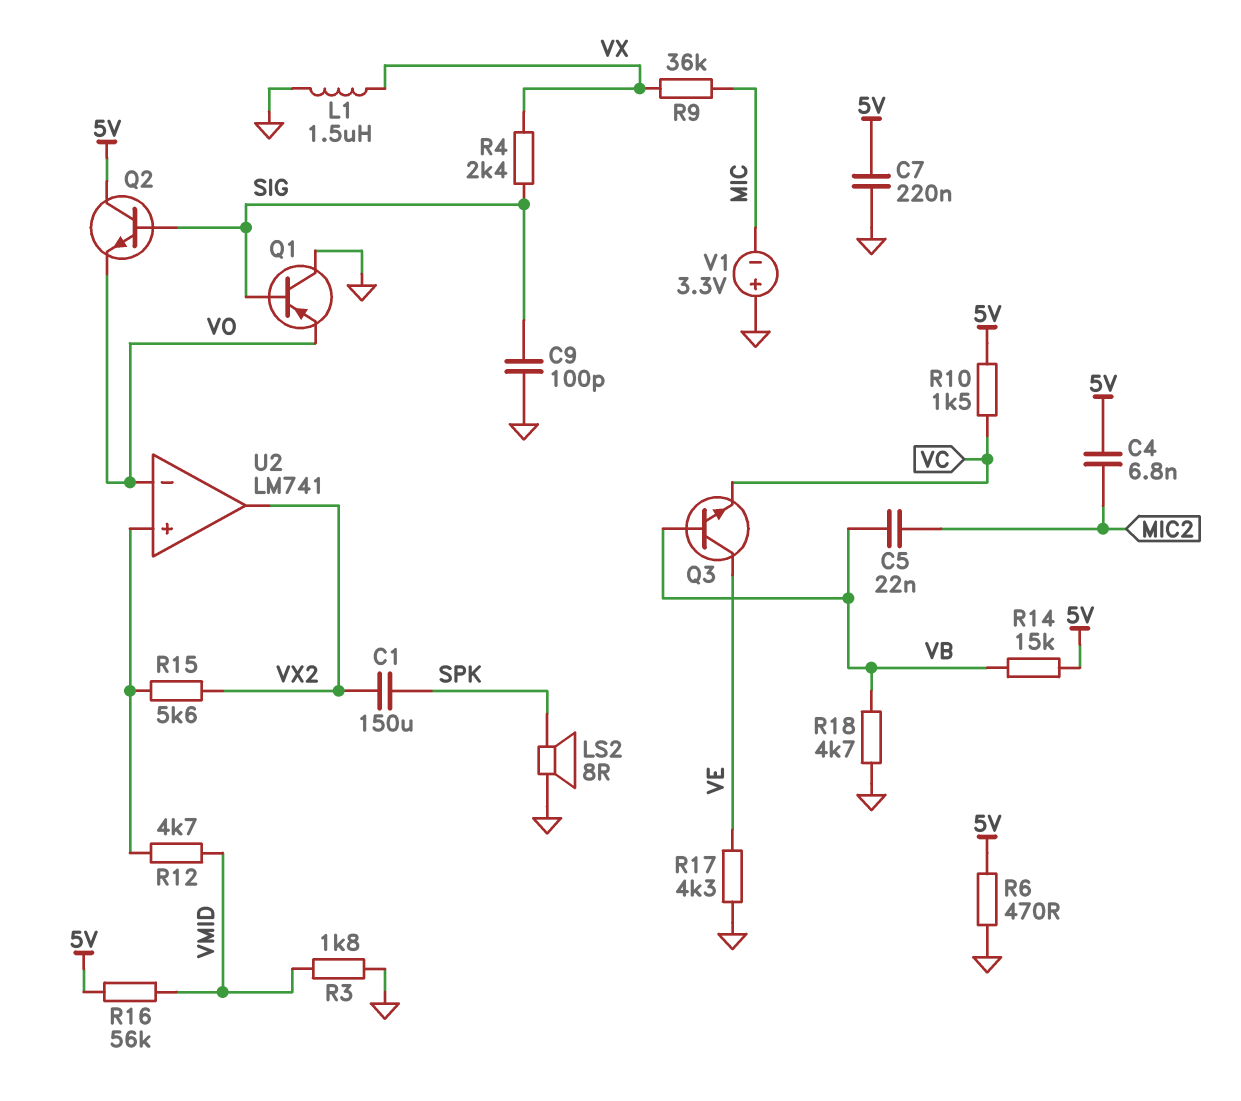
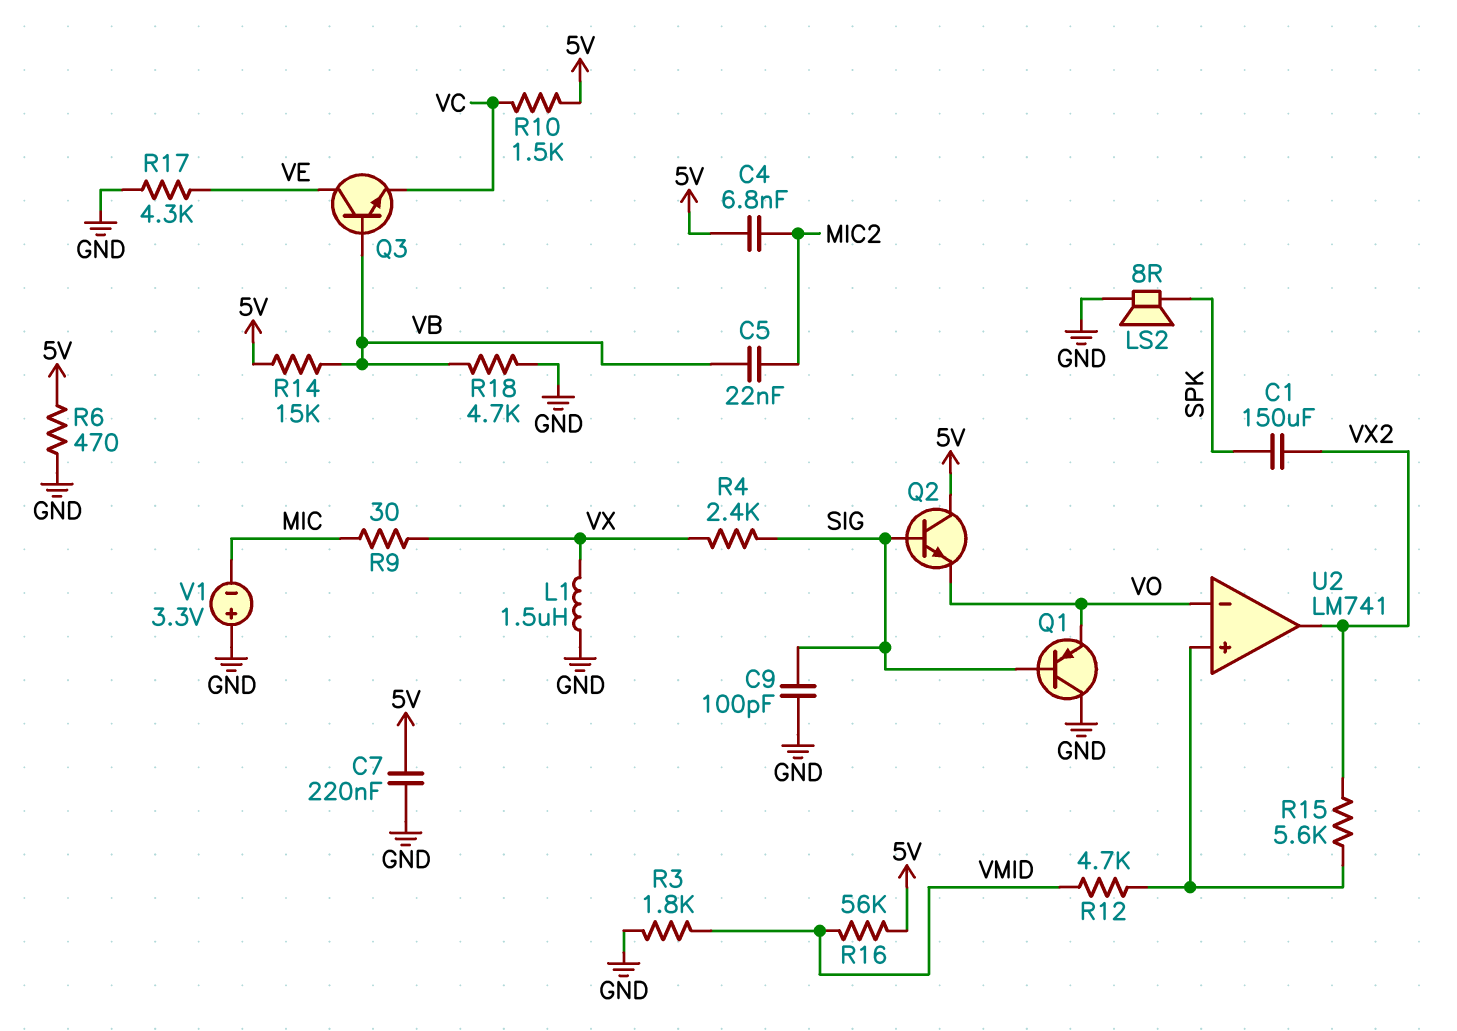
R9: 36k (MIC, VX) -> 30 (MIC, VX)

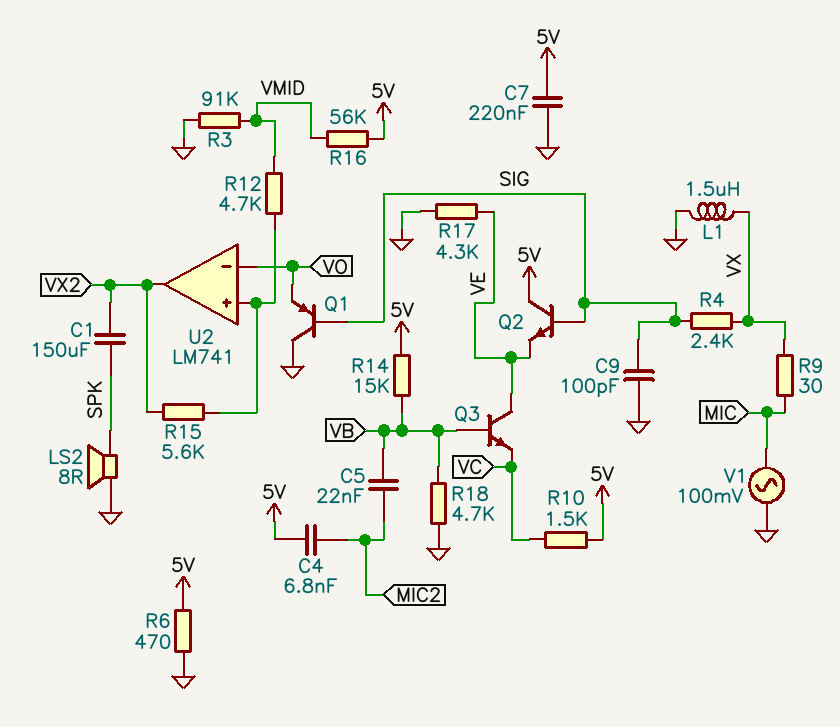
Q2: NPN (B SIG, C 5V, E VO) -> NPN (B SIG, C 5V, E VE)
R3: 1.8k (GND, VMID) -> 91k (GND, VMID)
V1: 3.3V (plus GND, minus MIC) -> AC 100mV (GND, MIC)

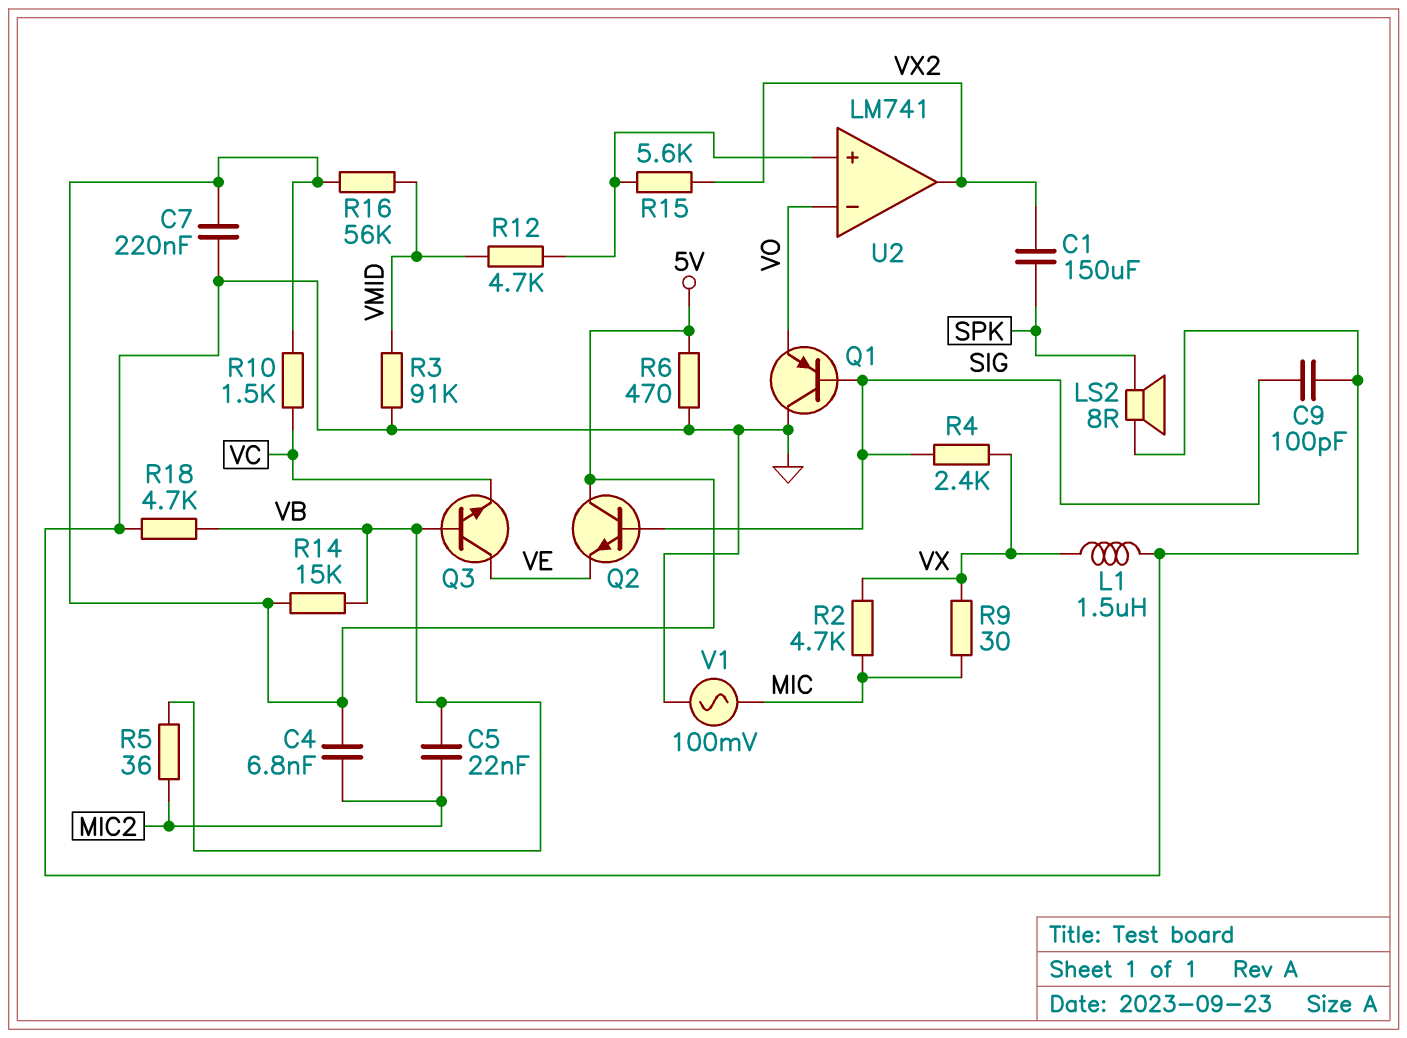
R2: none -> 4.7k (MIC, VX)
R5: none -> 36 (MIC2, VB)
R17: 4.3k (GND, VE) -> none

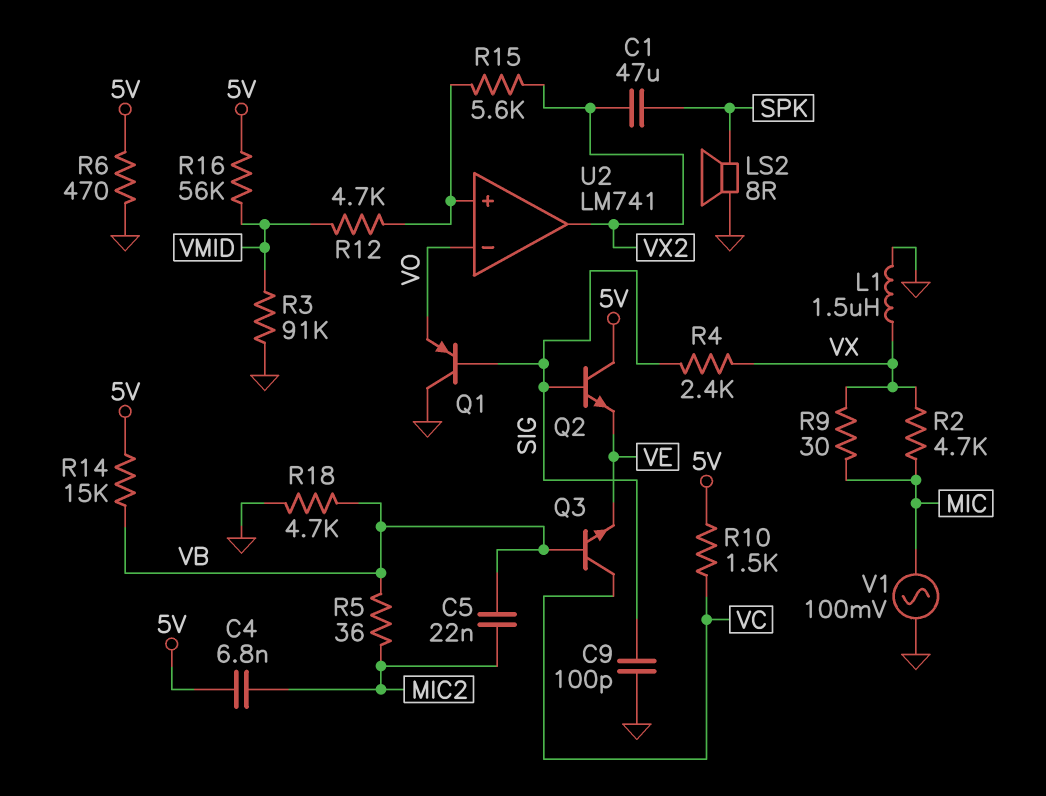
C1: 150uF (SPK, VX2) -> 47uF (SPK, VX2)
C7: 220nF (5V, GND) -> none
Q3: NPN (B VB, C VE, E VC) -> NPN (B VB, C VC, E VE)

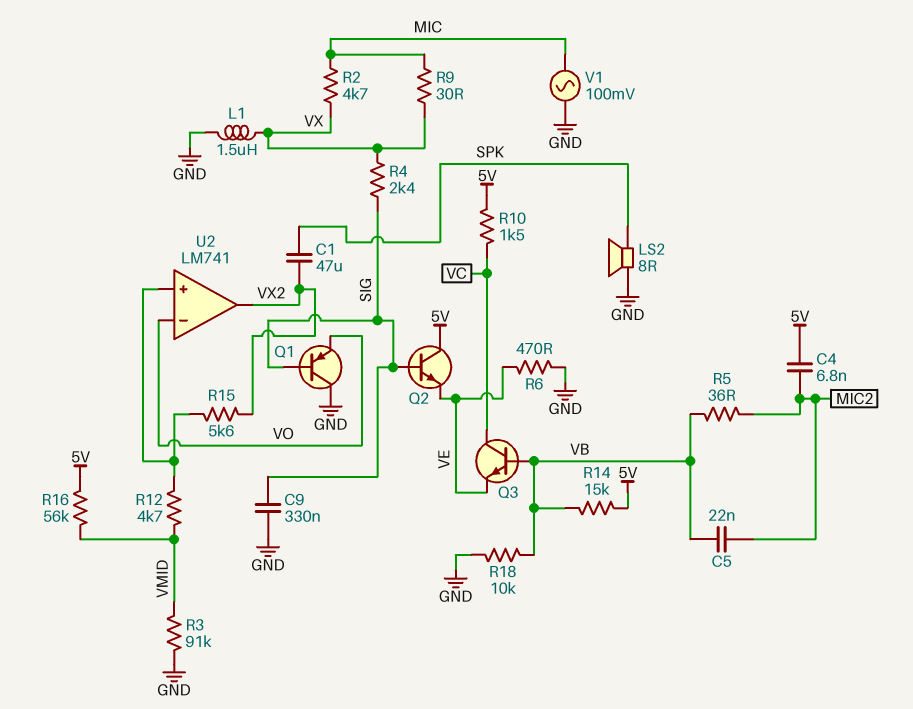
C9: 100pF (GND, SIG) -> 330nF (GND, SIG)
R6: 470 (5V, GND) -> 470 (GND, VE)
R18: 4.7k (GND, VB) -> 10k (GND, VB)

